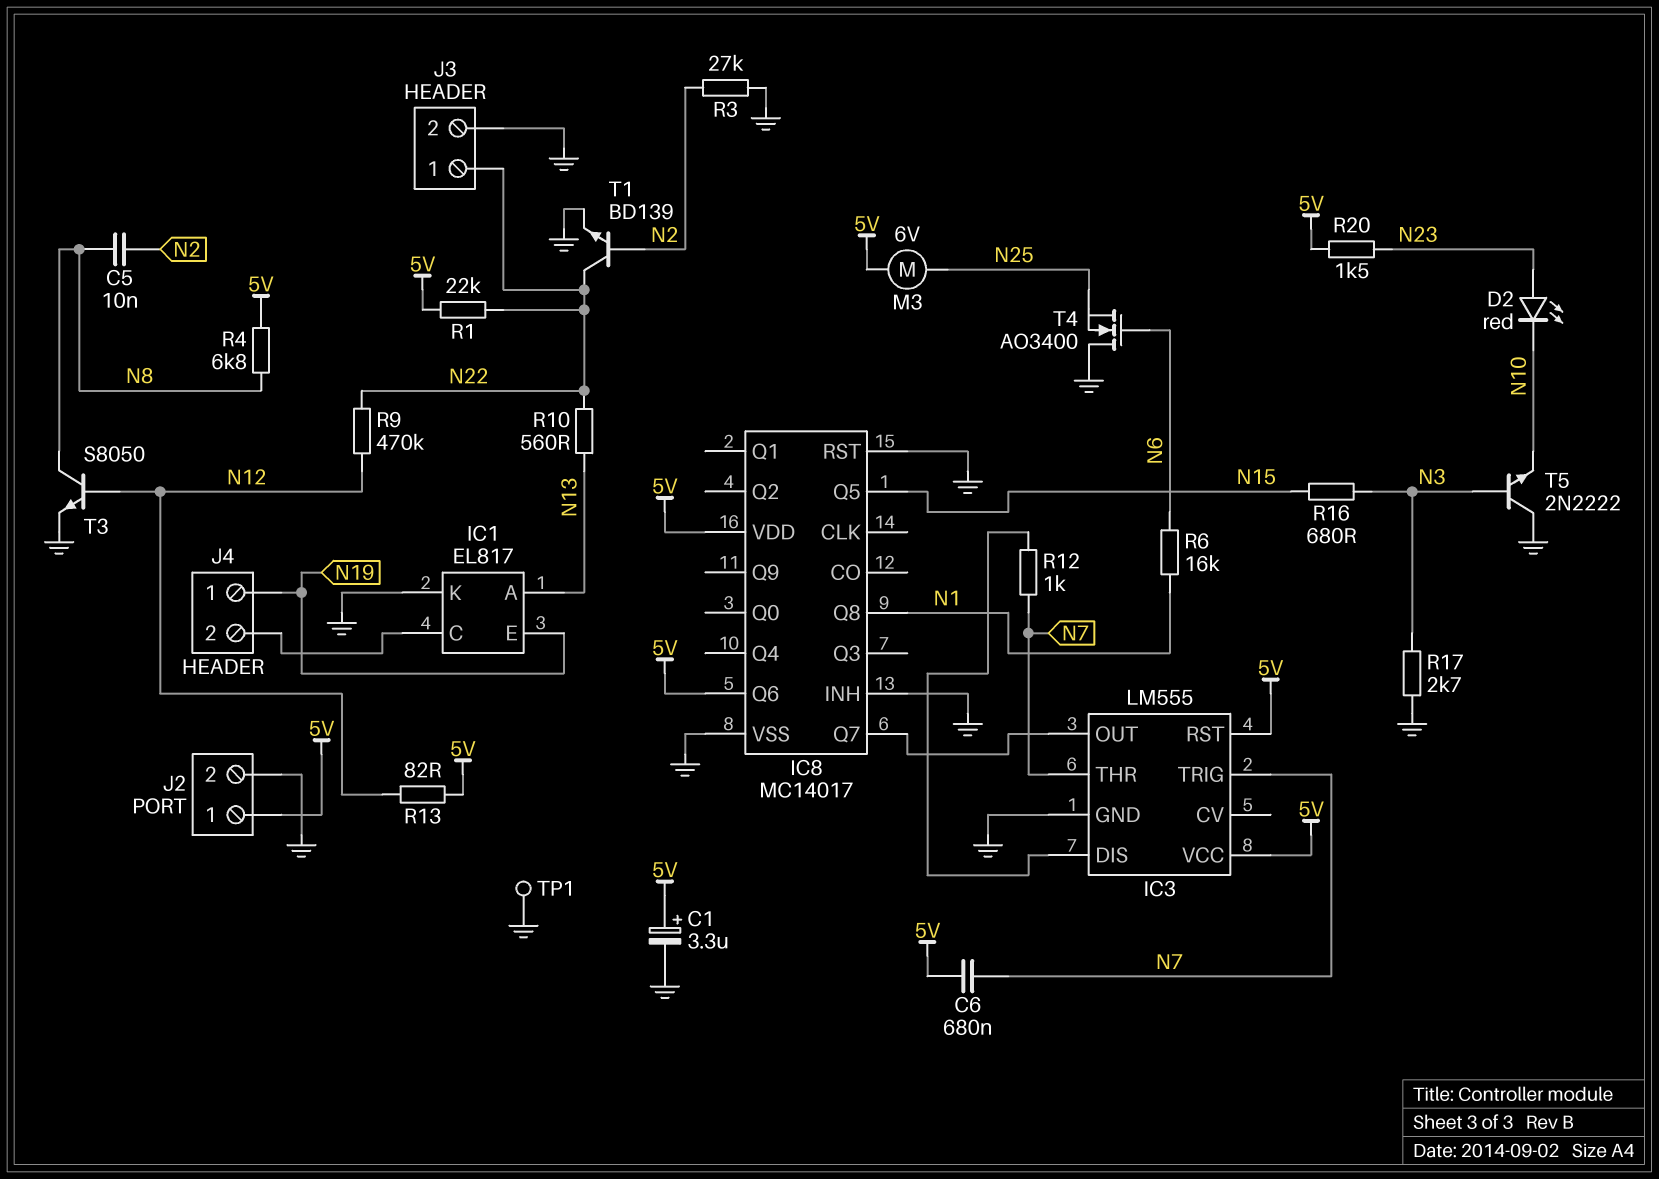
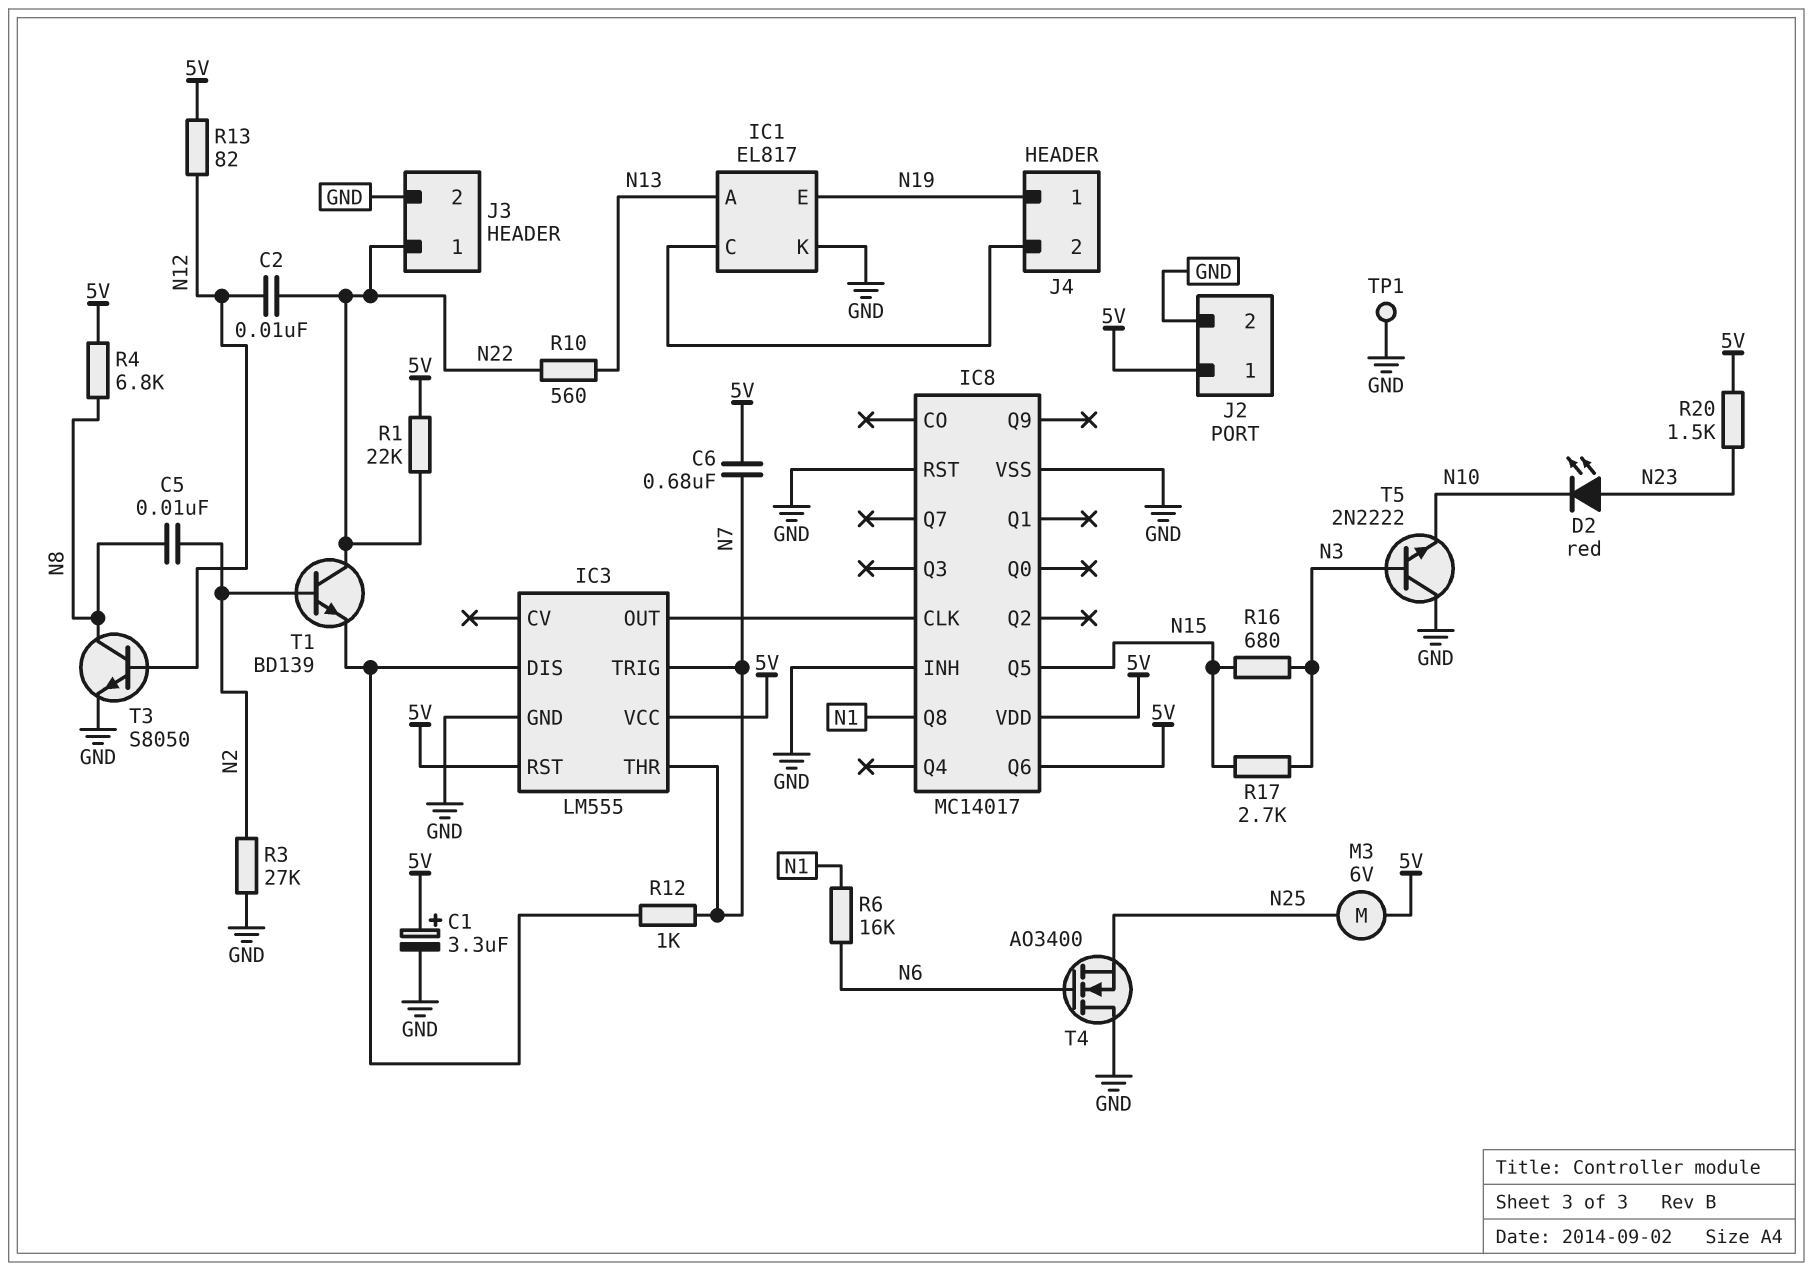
C2: none -> 10nF (N12, N22)
IC8 pin CLK: none -> IC3/OUT
IC8 pin Q7: IC3/OUT -> none
R9: 470k (N12, N22) -> none
R17: 2.7k (GND, N3) -> 2.7k (N3, N15)
T1: NPN BD139 (B N2, C N22, E GND) -> NPN BD139 (B N2, C N22, E IC3/DIS)

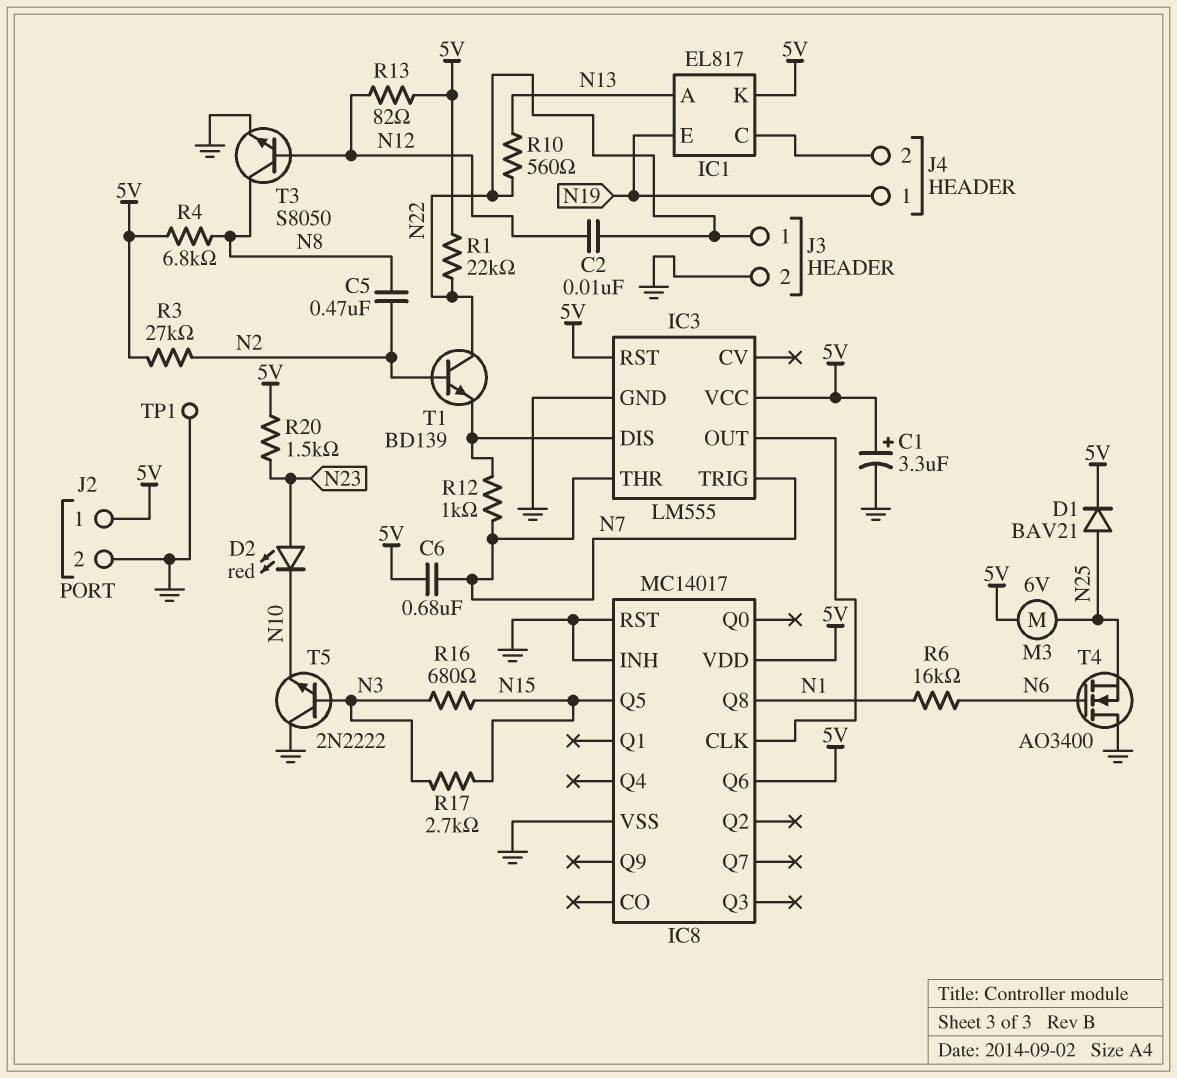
C5: 10nF (N2, N8) -> 470nF (N2, N8)
D1: none -> diode BAV21 (A N25, K 5V)
IC1 pin K: GND -> 5V
R3: 27k (GND, N2) -> 27k (5V, N2)

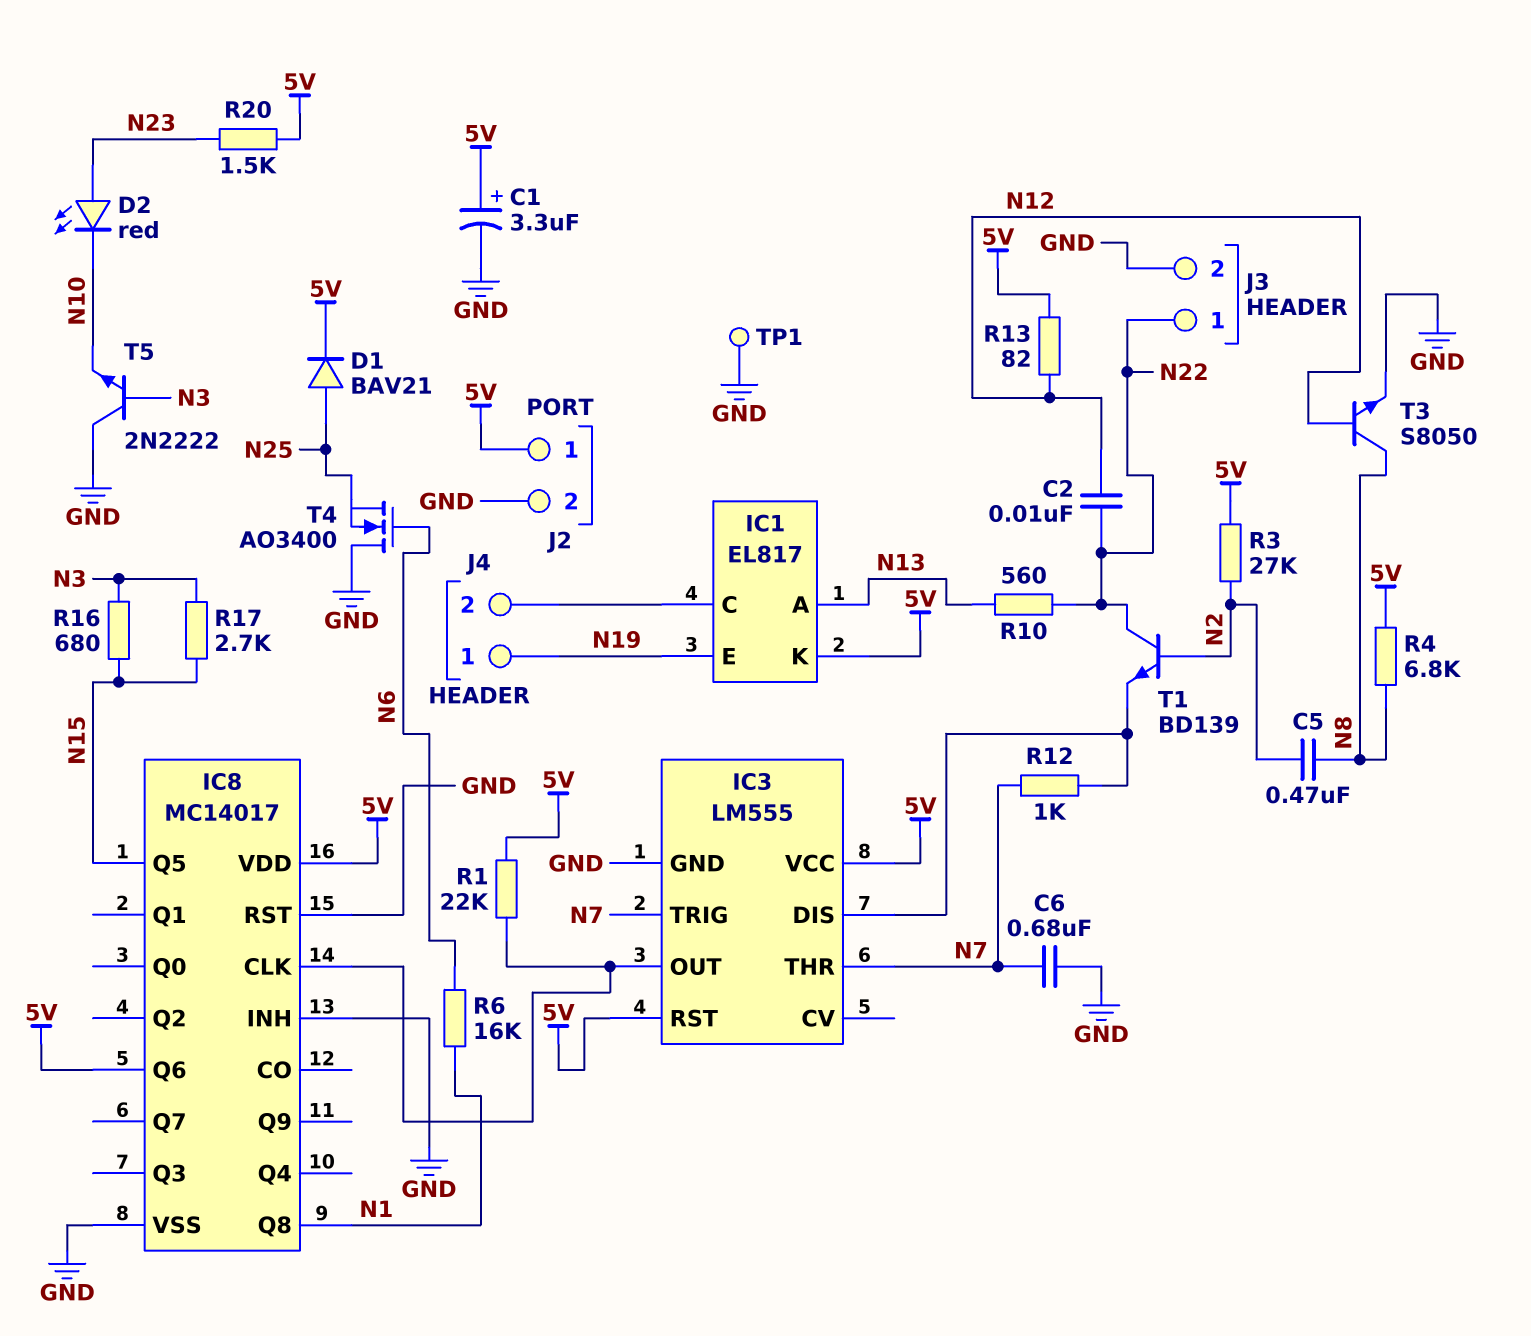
C6: 680nF (5V, N7) -> 680nF (GND, N7)
M3: motor 6V (5V, N25) -> none
R1: 22k (5V, N22) -> 22k (5V, IC3/OUT)

